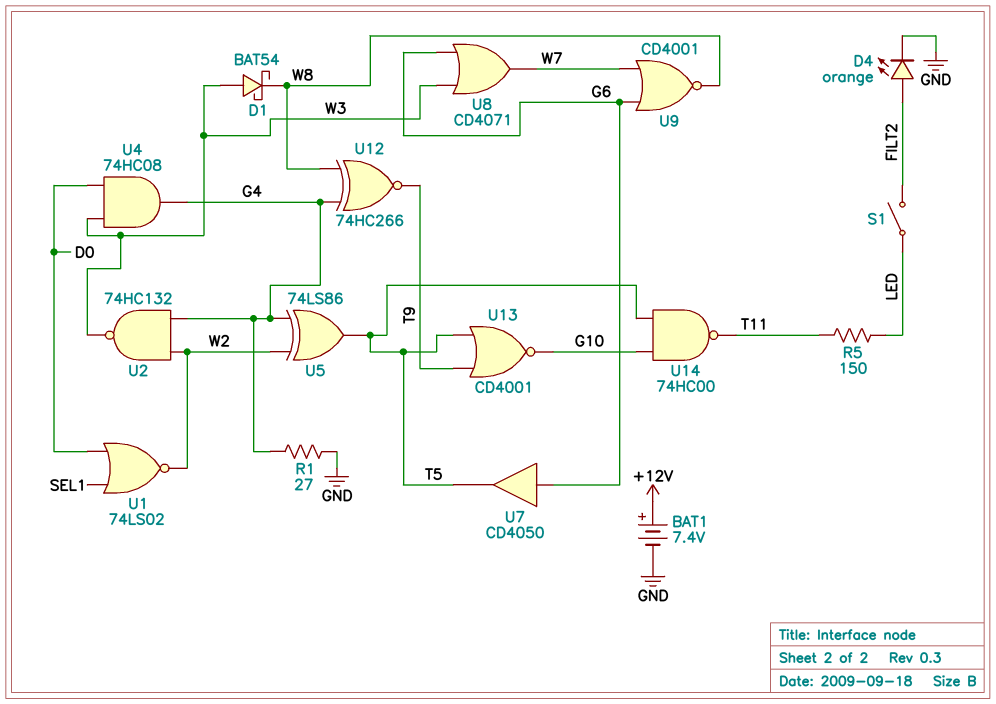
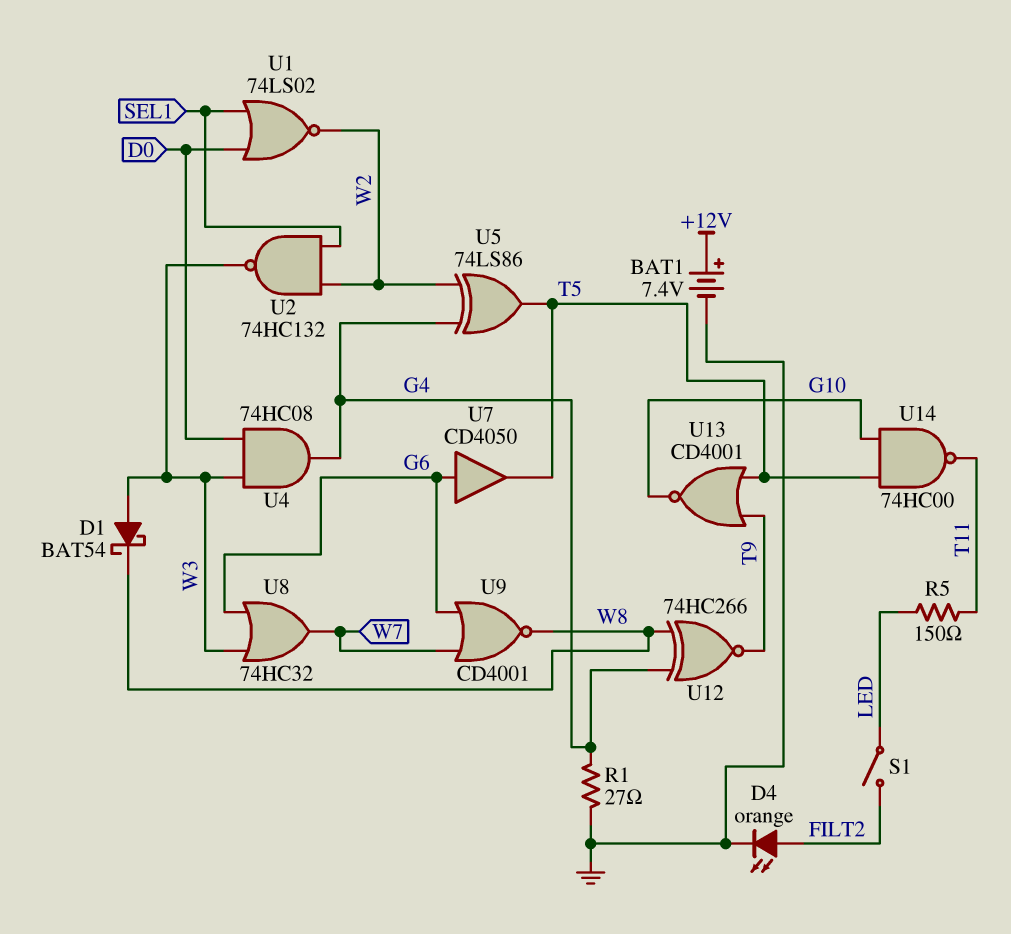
U2: NAND 74HC132 (in G4, in W2, out W3) -> NAND 74HC132 (in SEL1, in W2, out W3)
U8: OR CD4071 (in G6, in W3, out W7) -> OR 74HC32 (in G6, in W3, out W7)

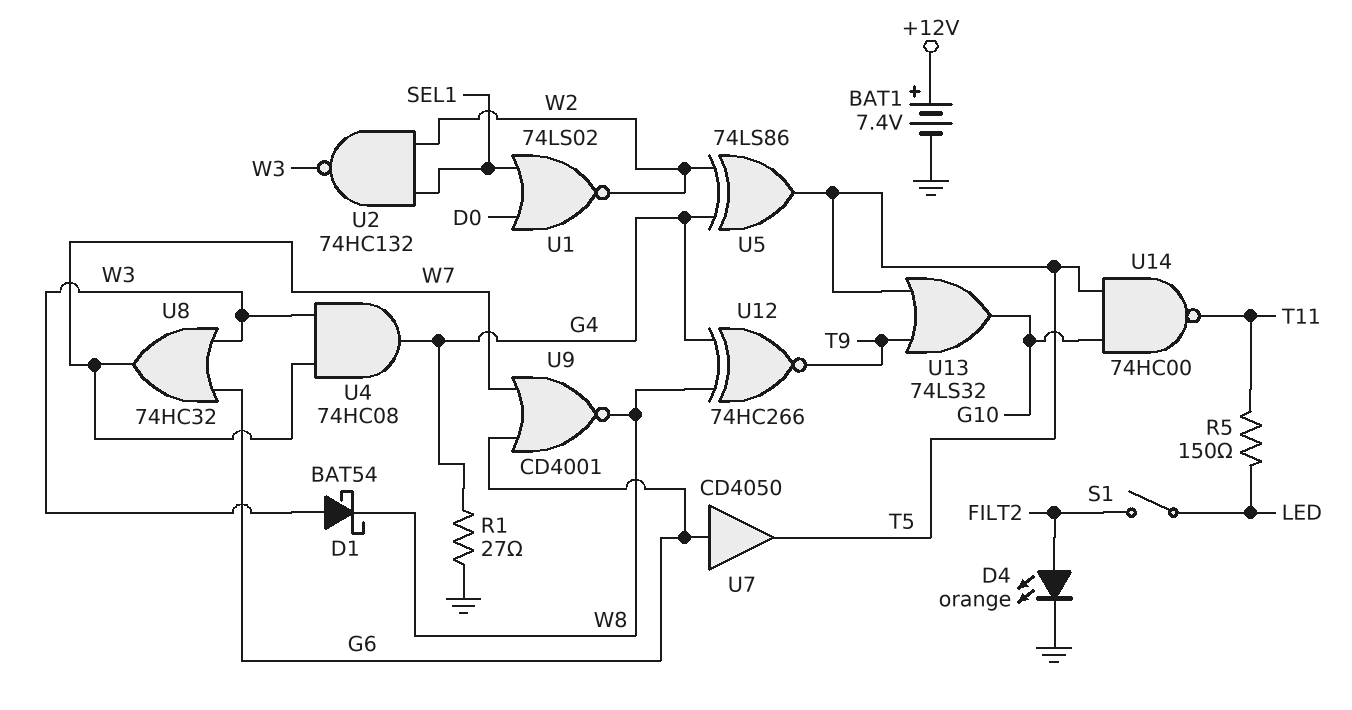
U4: AND 74HC08 (in D0, in W3, out G4) -> AND 74HC08 (in W3, in W7, out G4)
U13: NOR CD4001 (in T5, in T9, out G10) -> OR 74LS32 (in T5, in T9, out G10)

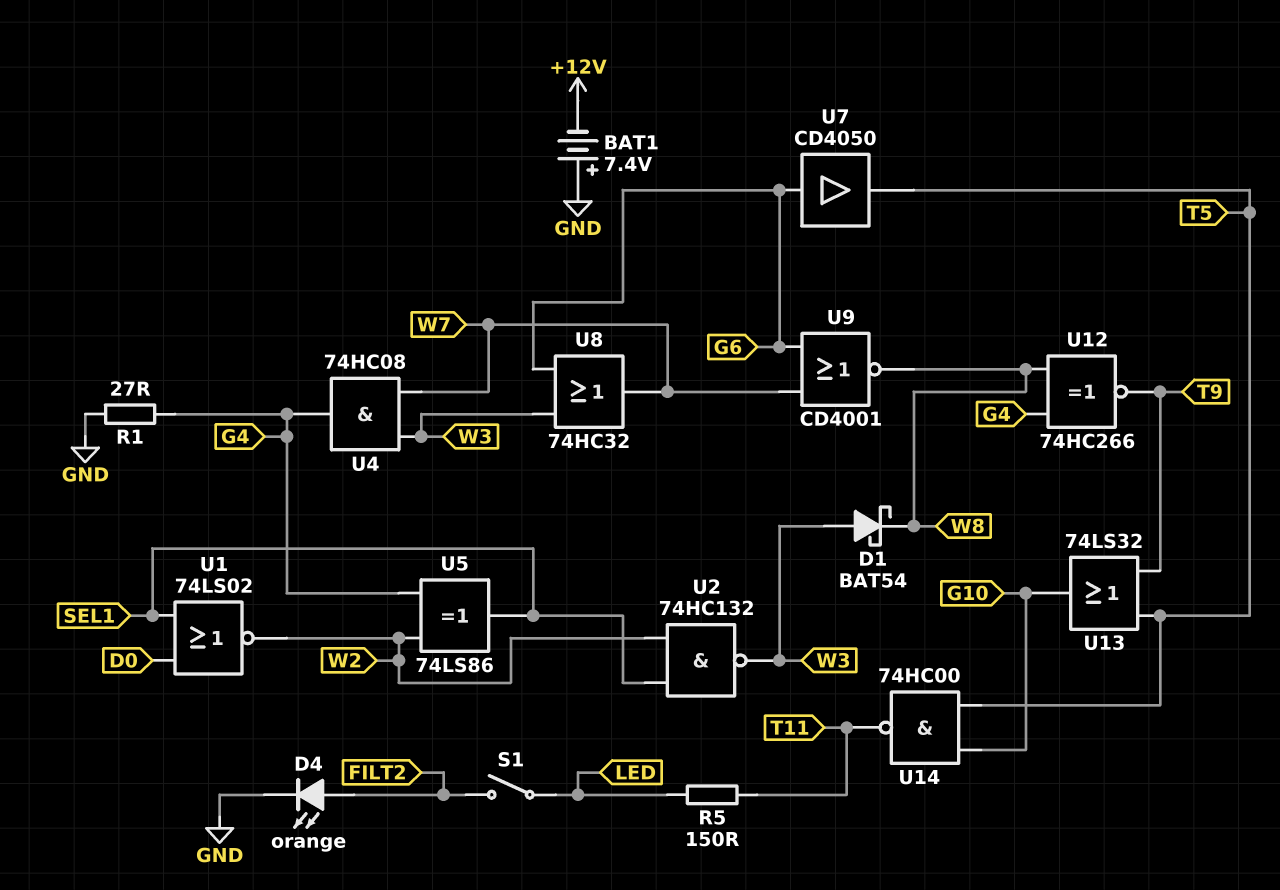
BAT1: 7.4V (plus +12V, minus GND) -> 7.4V (plus GND, minus +12V)
U5: XOR 74LS86 (in G4, in W2, out T5) -> XOR 74LS86 (in G4, in W2, out SEL1)

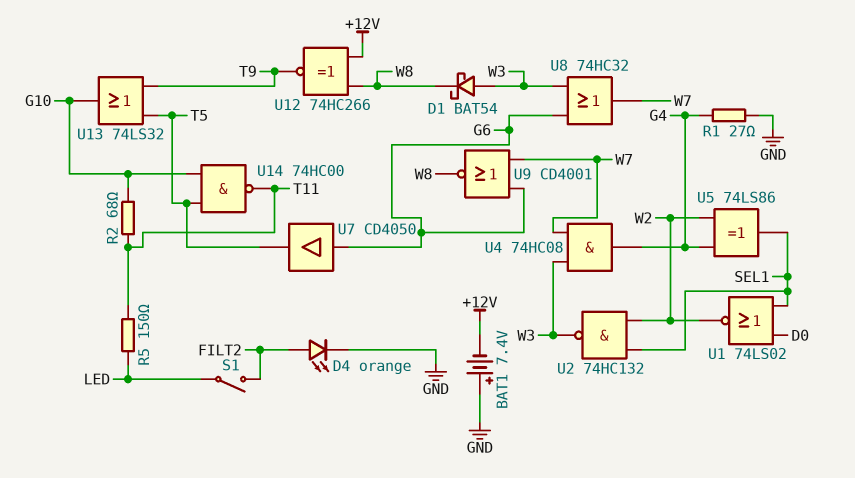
R2: none -> 68 (G10, T11)
U12: XNOR 74HC266 (in G4, in W8, out T9) -> XNOR 74HC266 (in +12V, in W8, out T9)

